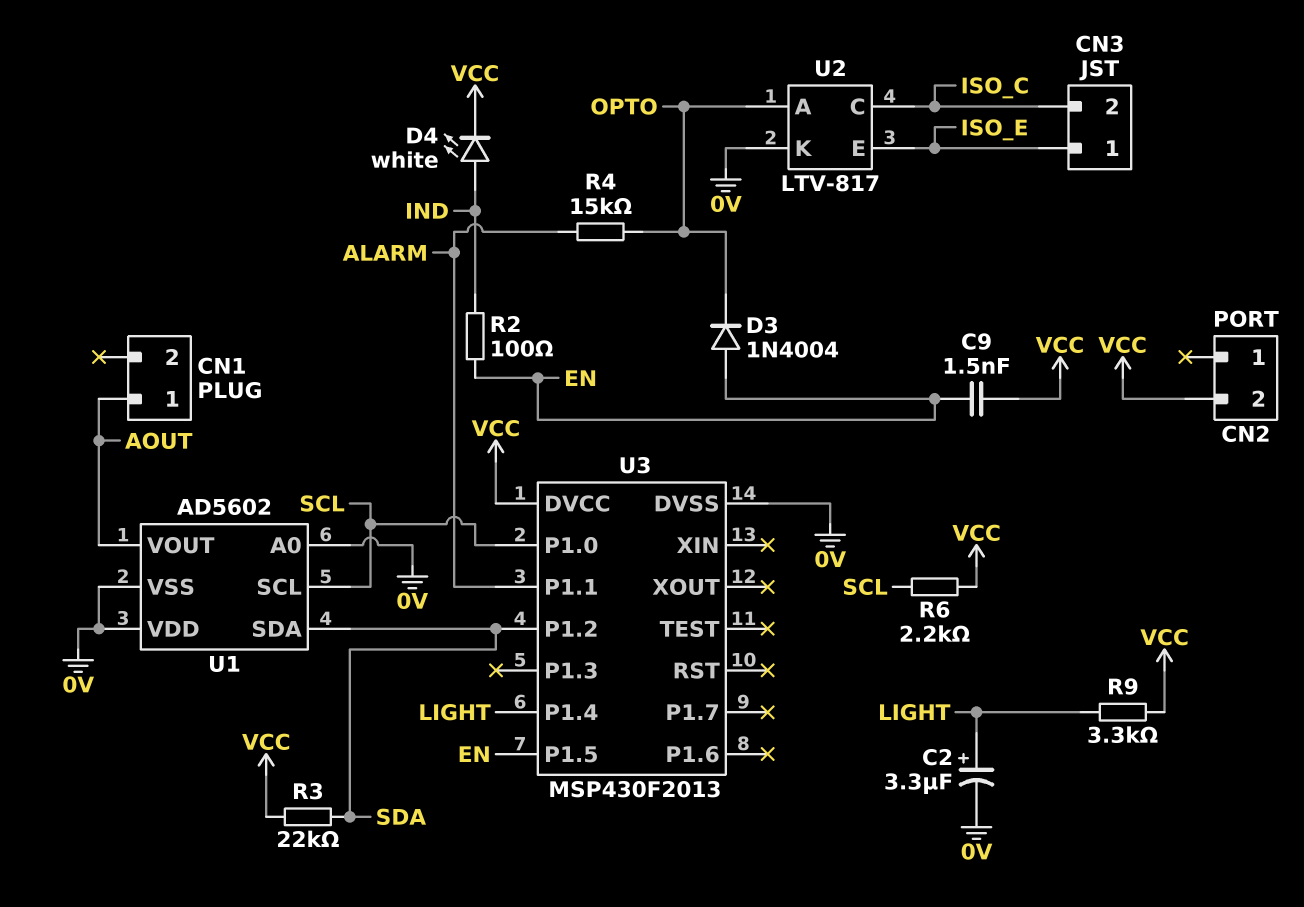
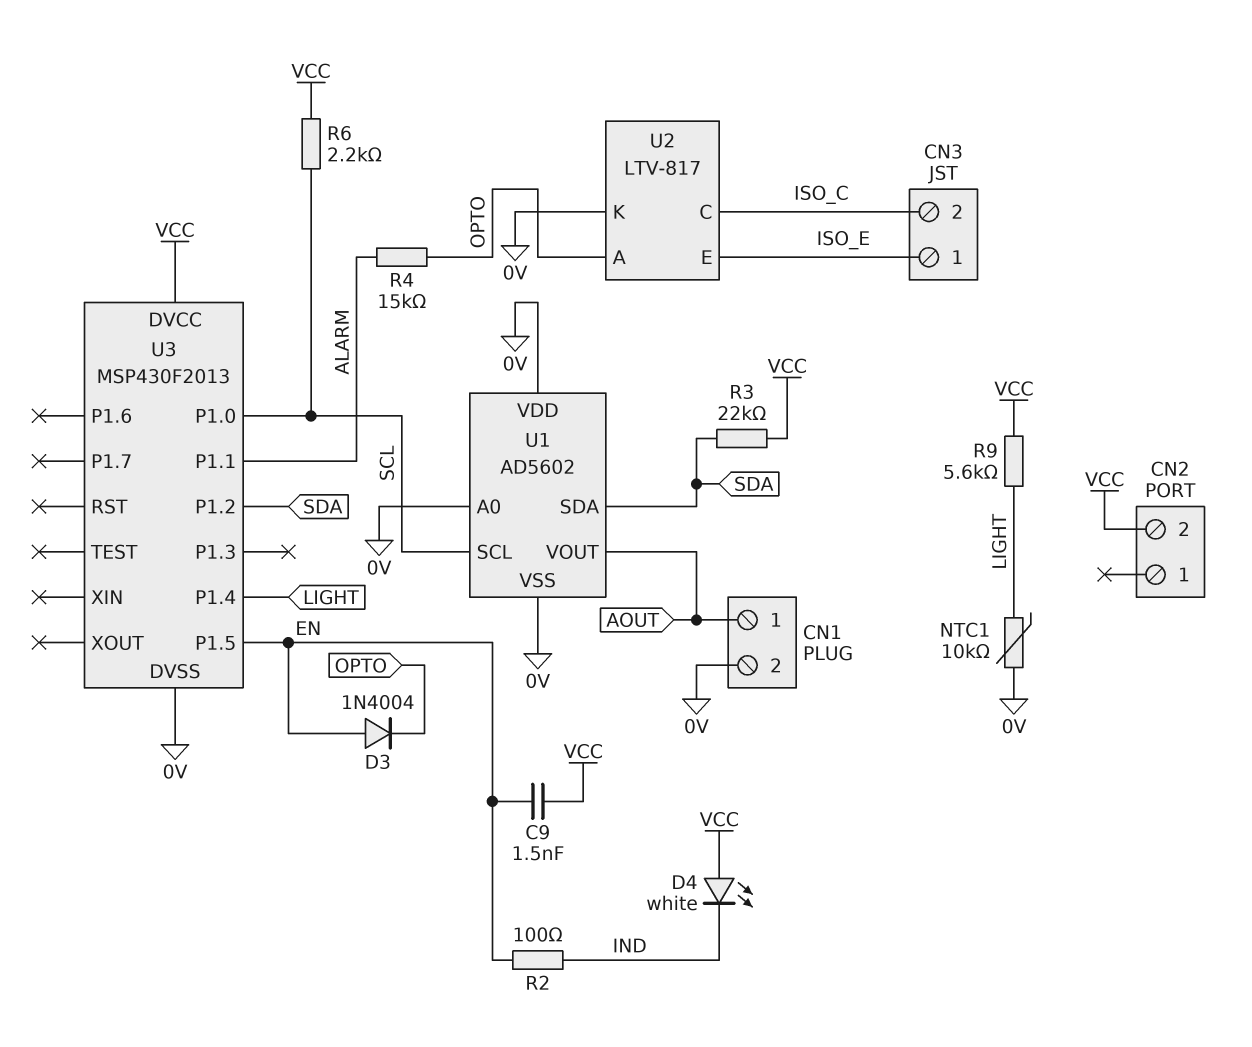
C2: 3.3uF (plus LIGHT, minus 0V) -> none
CN1 pin 2: none -> 0V
D4: LED white (A IND, K VCC) -> LED white (A VCC, K IND)
NTC1: none -> 10k (0V, LIGHT)
R9: 3.3k (LIGHT, VCC) -> 5.6k (LIGHT, VCC)

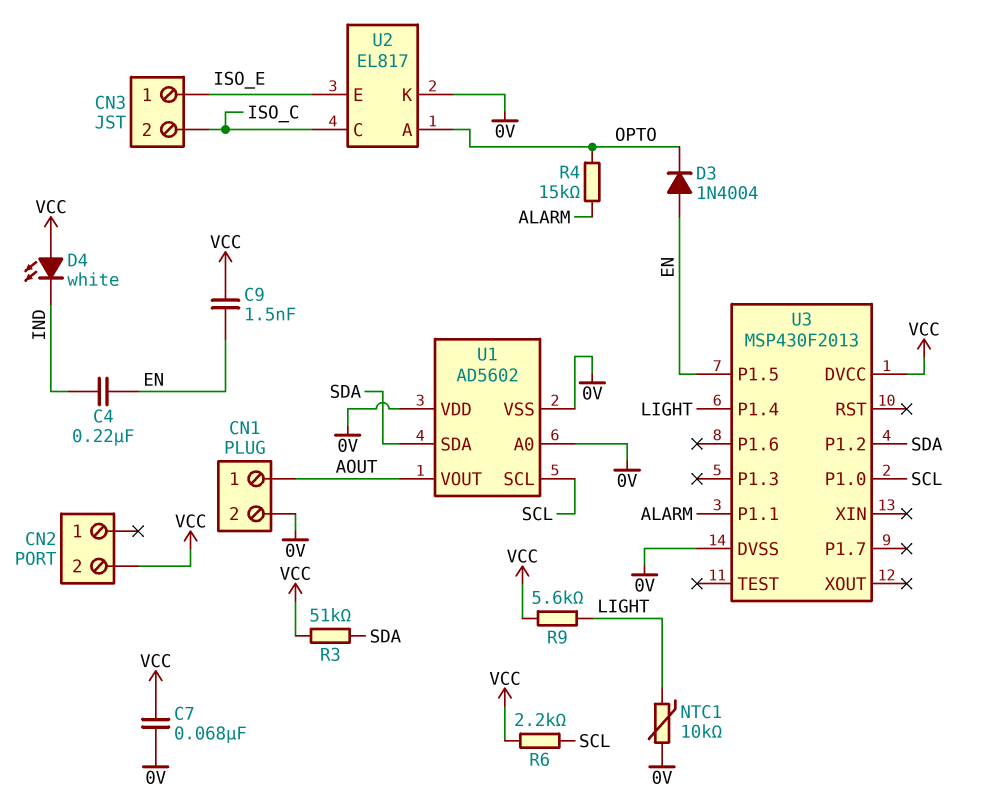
C4: none -> 220nF (EN, IND)
C7: none -> 68nF (0V, VCC)
R2: 100 (EN, IND) -> none
R3: 22k (SDA, VCC) -> 51k (SDA, VCC)
U2: LTV-817 -> EL817

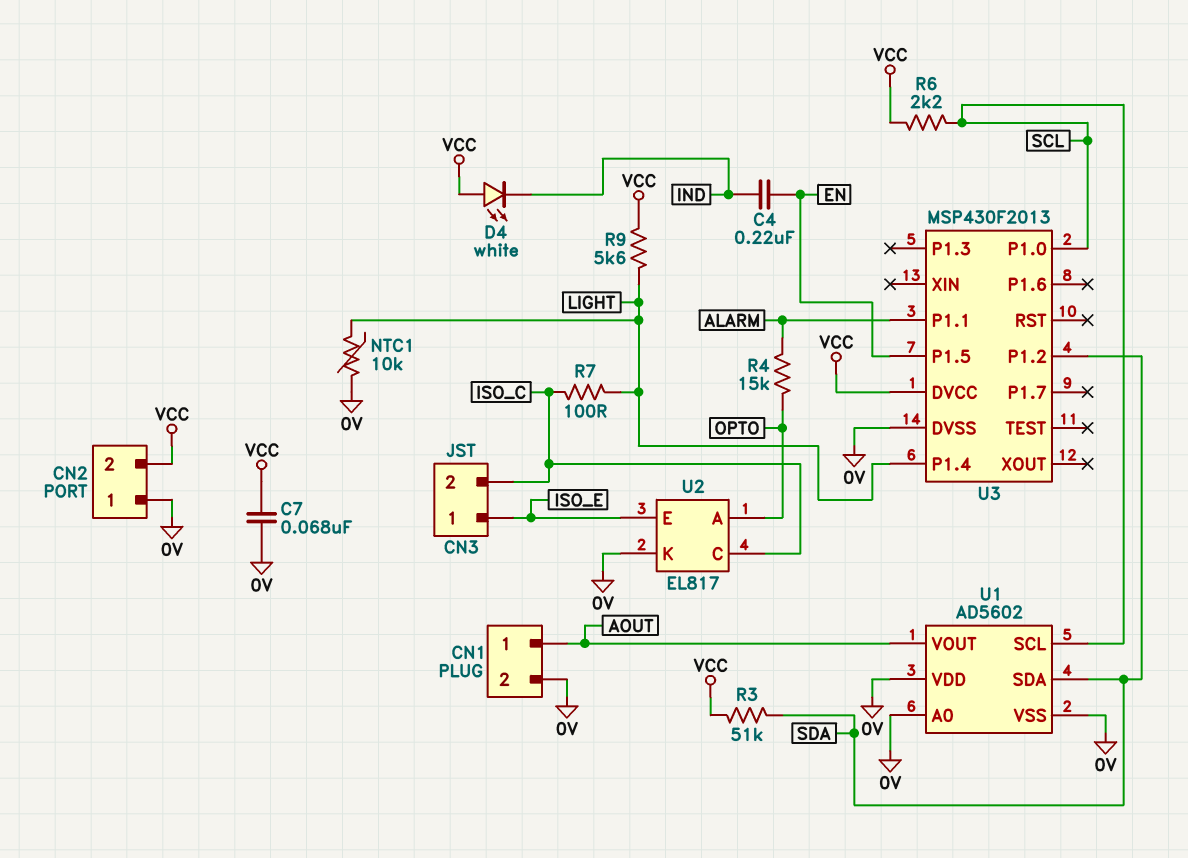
C9: 1.5nF (EN, VCC) -> none
CN2 pin 1: none -> 0V
D3: diode 1N4004 (A EN, K OPTO) -> none
R7: none -> 100 (ISO_C, LIGHT)

